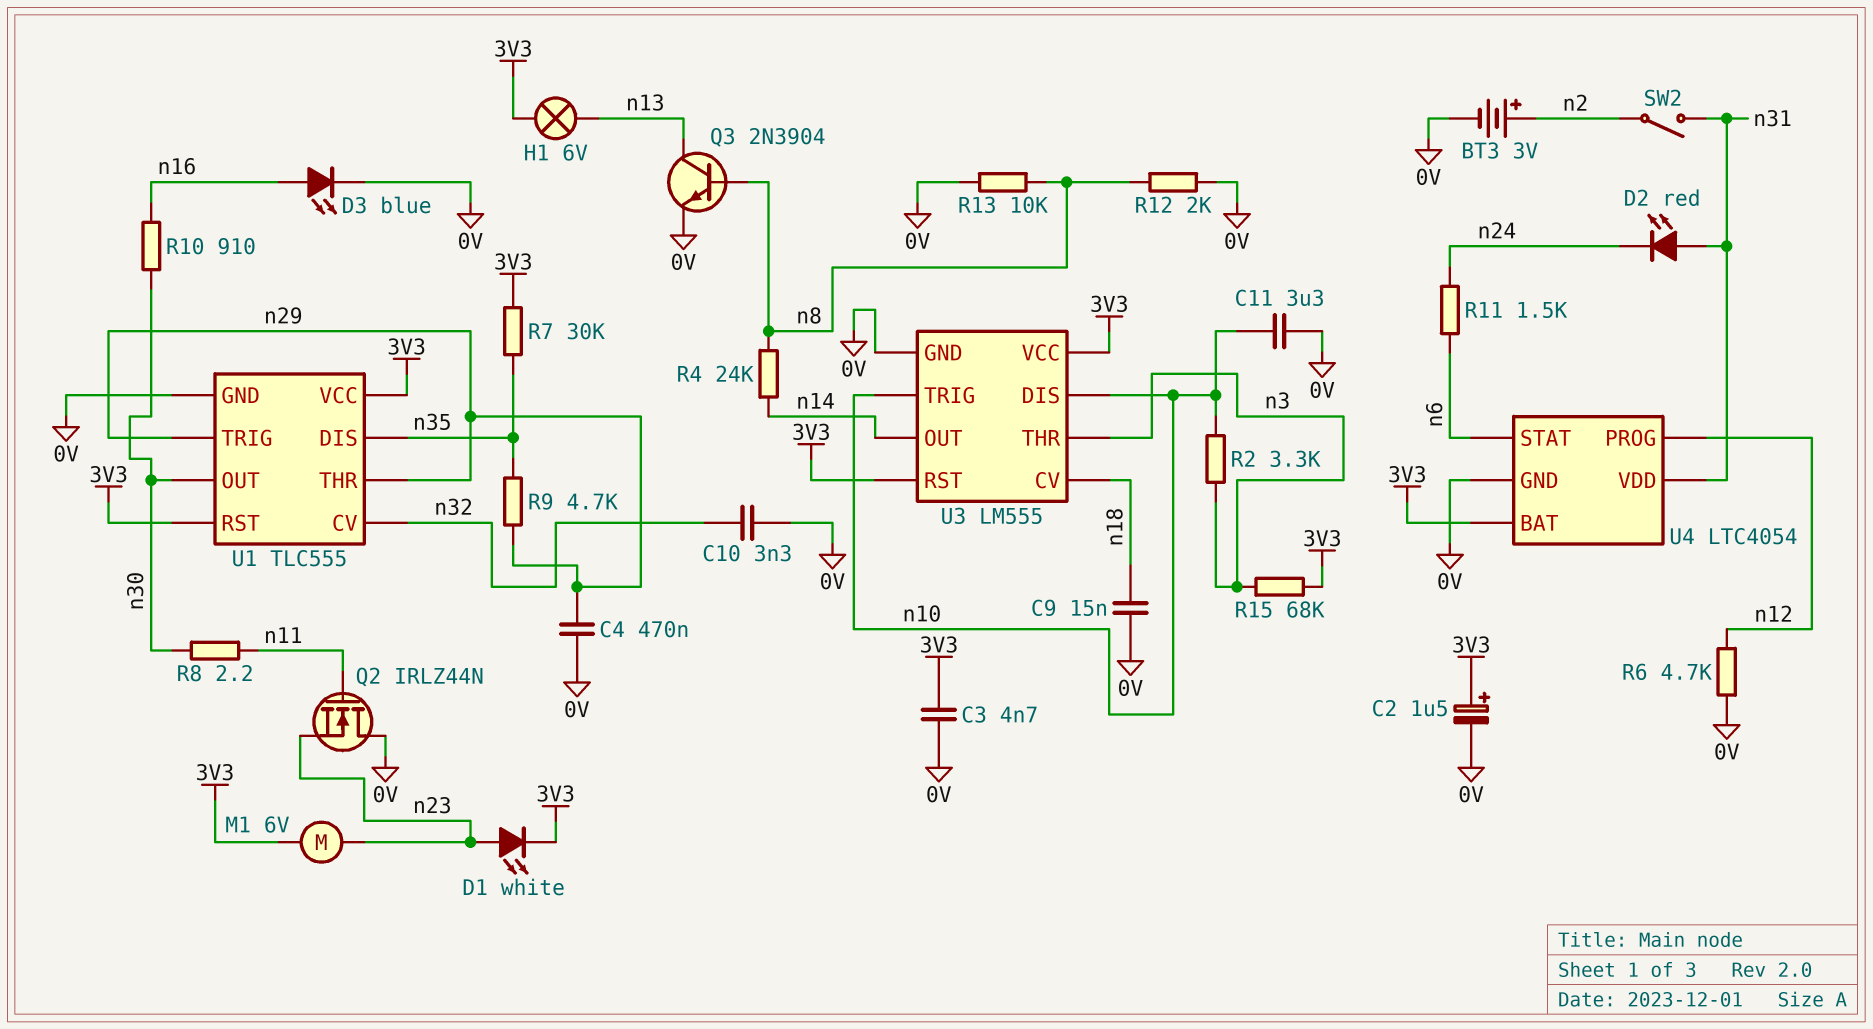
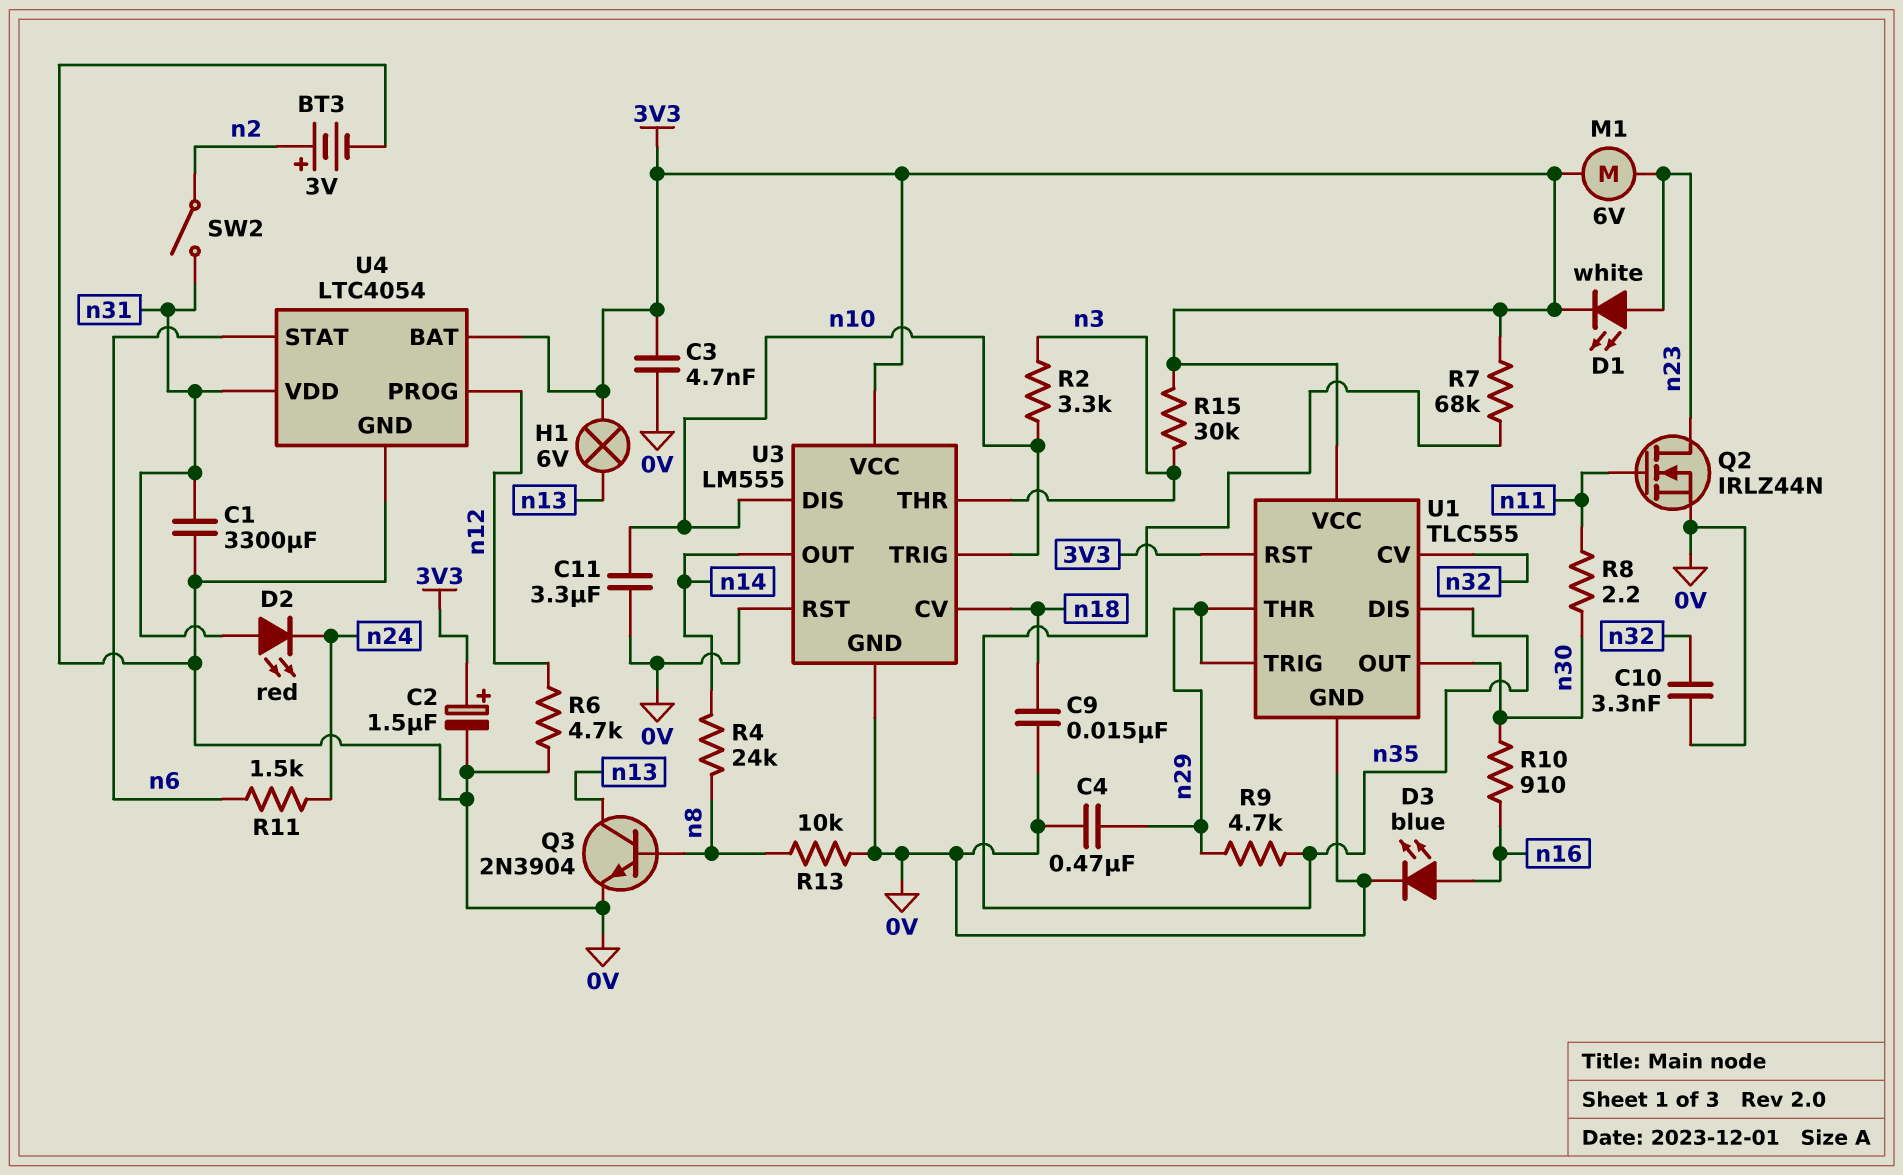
C1: none -> 3300uF (0V, n31)
Q2: NMOS IRLZ44N (G n11, D 0V, S n23) -> NMOS IRLZ44N (G n11, D n23, S 0V)
R7: 30k (3V3, n35) -> 68k (3V3, n35)
R12: 2k (0V, n8) -> none
R15: 68k (3V3, n3) -> 30k (3V3, n3)
U3 pin RST: 3V3 -> 0V

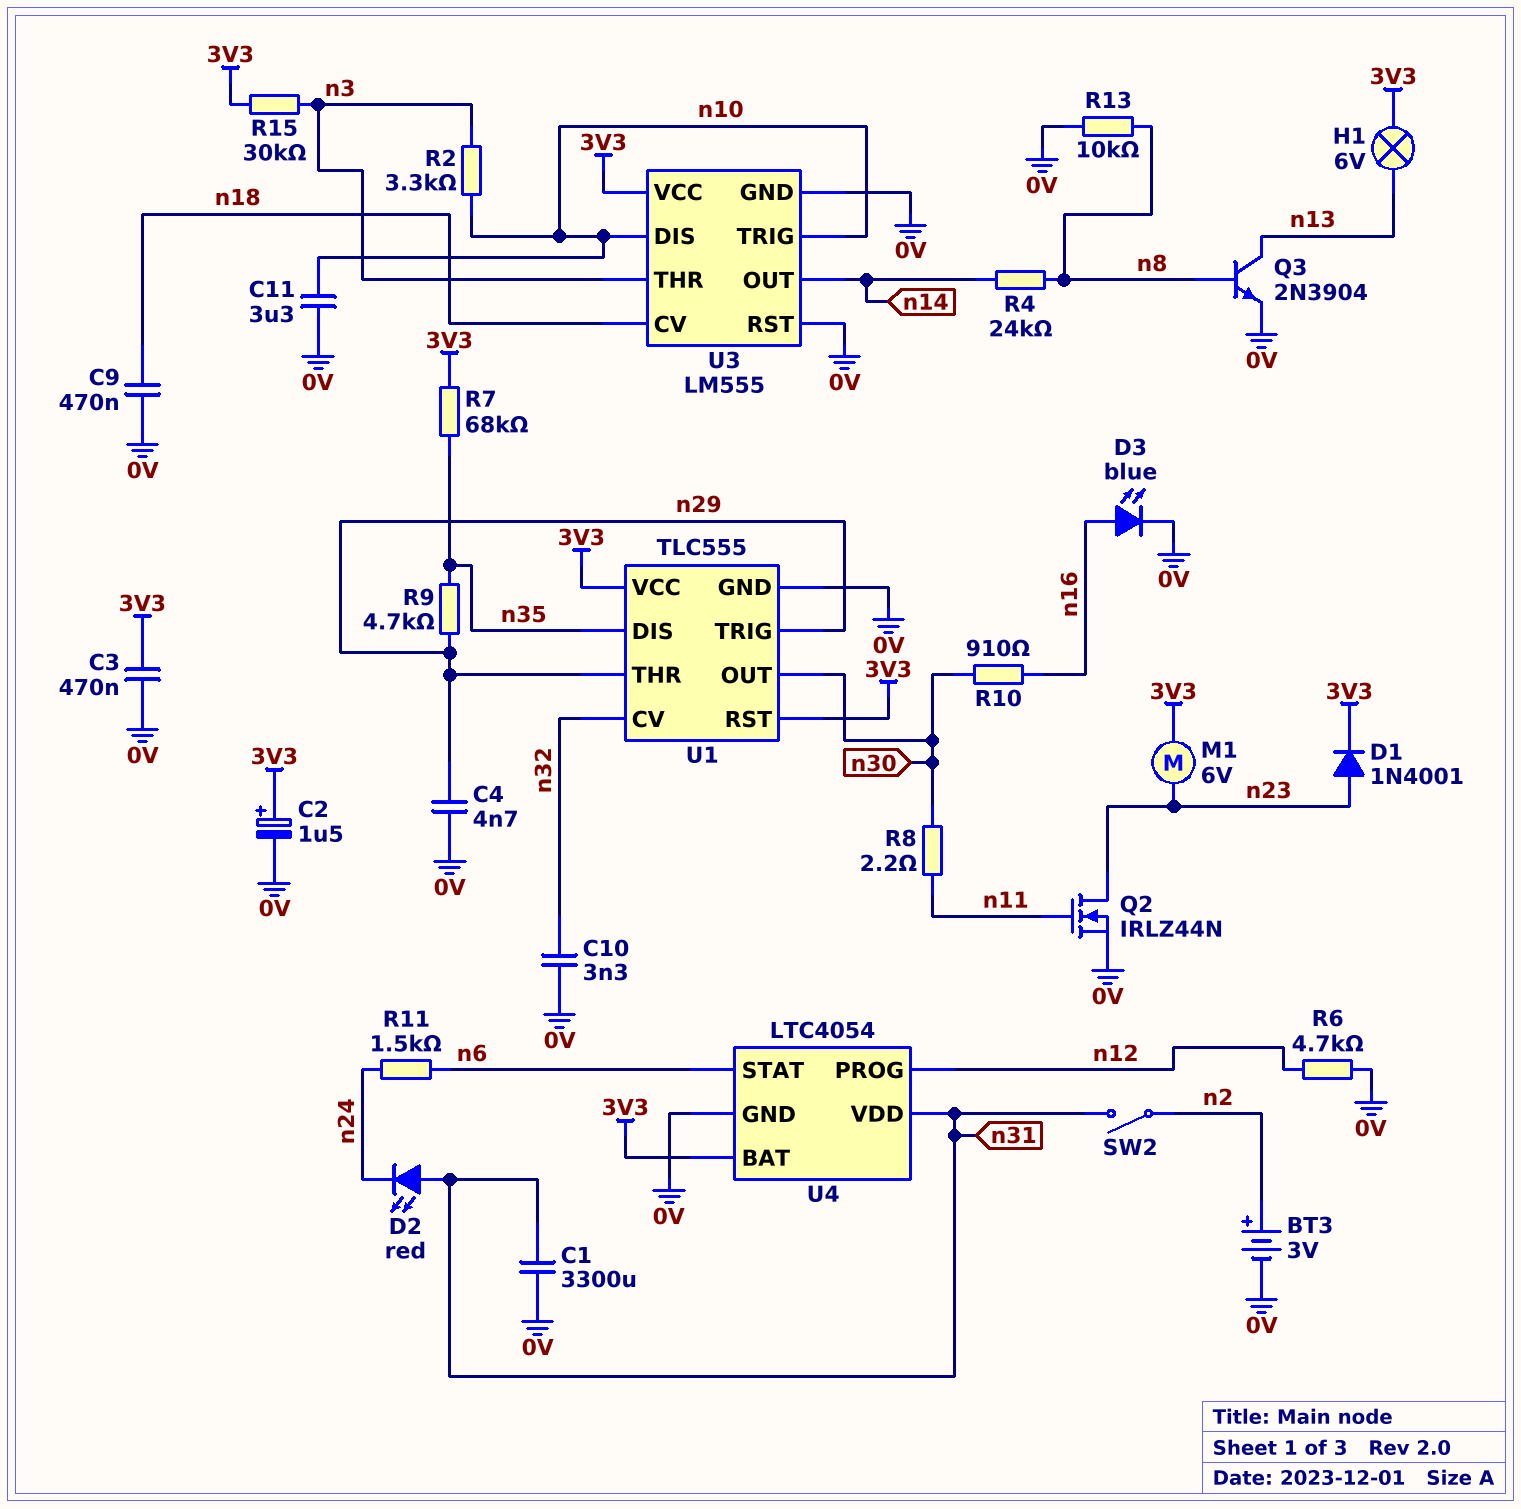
C3: 4.7nF (0V, 3V3) -> 470nF (0V, 3V3)
C4: 470nF (0V, n29) -> 4.7nF (0V, n29)
C9: 15nF (0V, n18) -> 470nF (0V, n18)
D1: LED white (A n23, K 3V3) -> diode 1N4001 (A n23, K 3V3)

